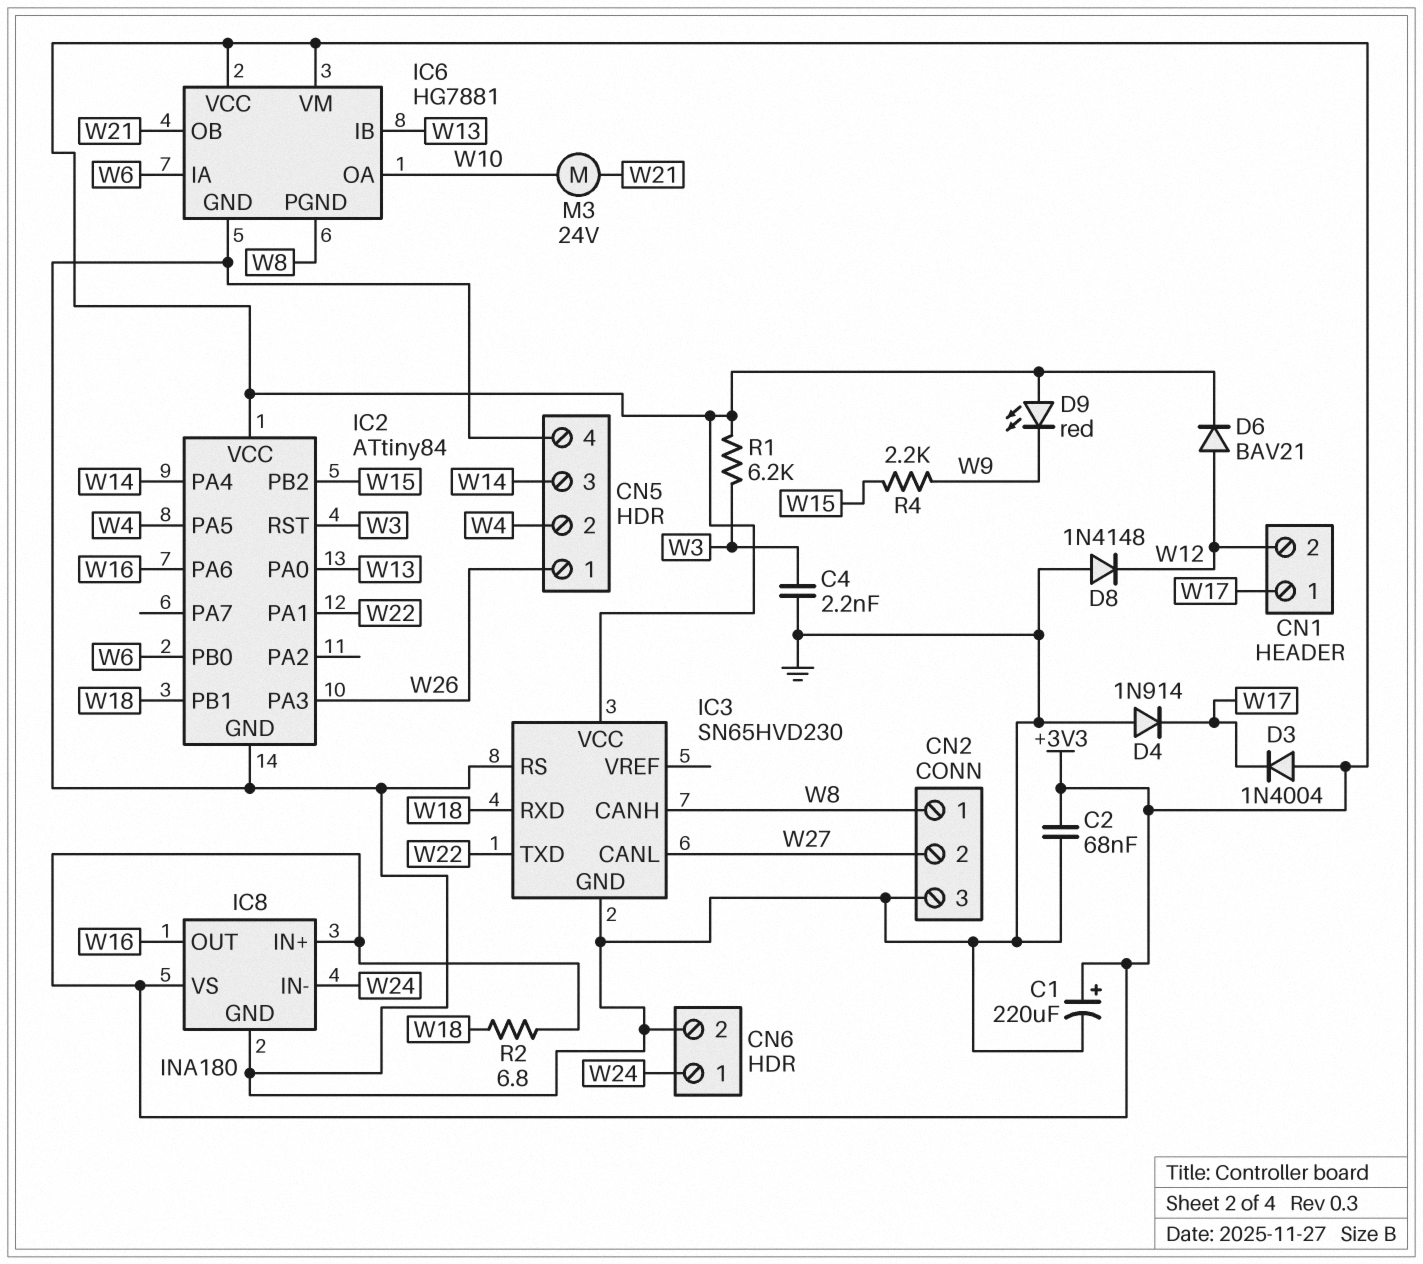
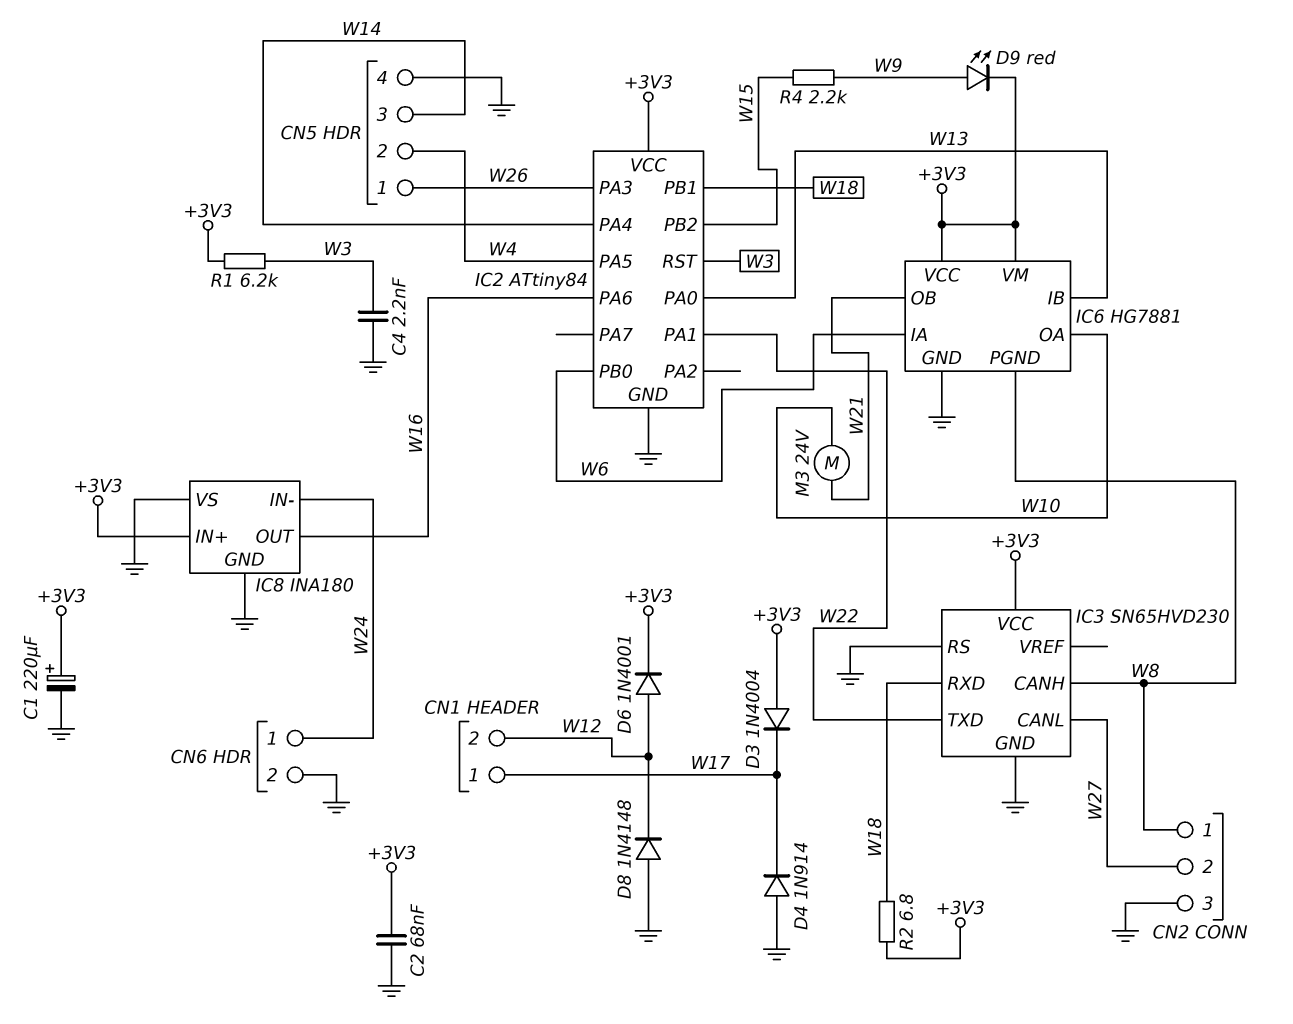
D6: diode BAV21 (A W12, K +3V3) -> diode 1N4001 (A W12, K +3V3)
D9: LED red (A +3V3, K W9) -> LED red (A W9, K +3V3)
IC8 pin VS: +3V3 -> GND

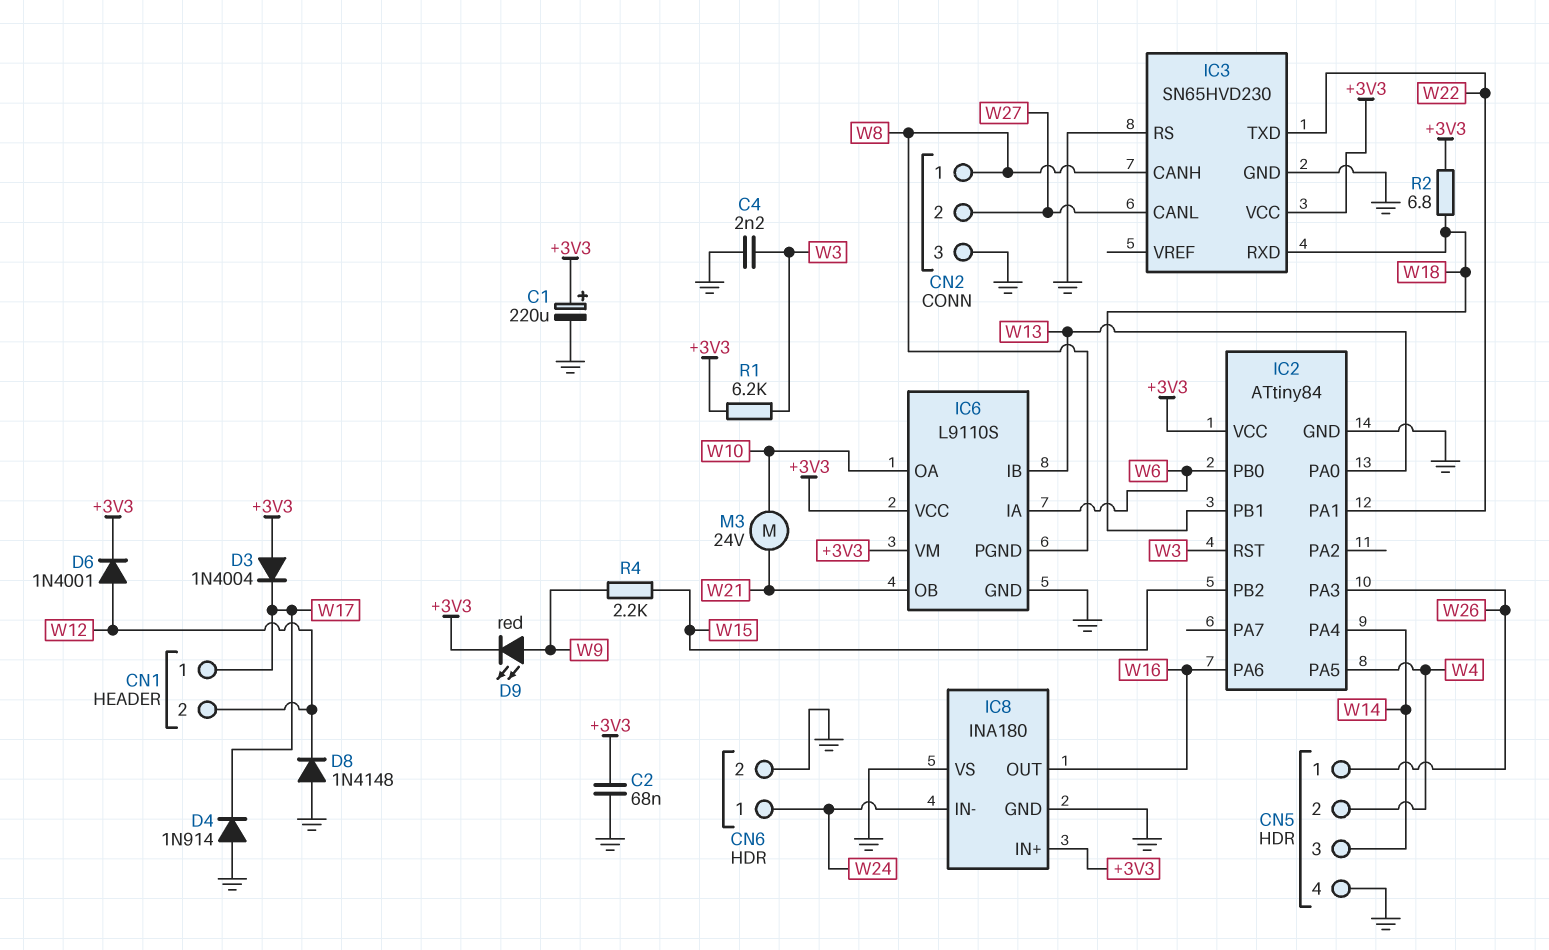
IC6: HG7881 -> L9110S

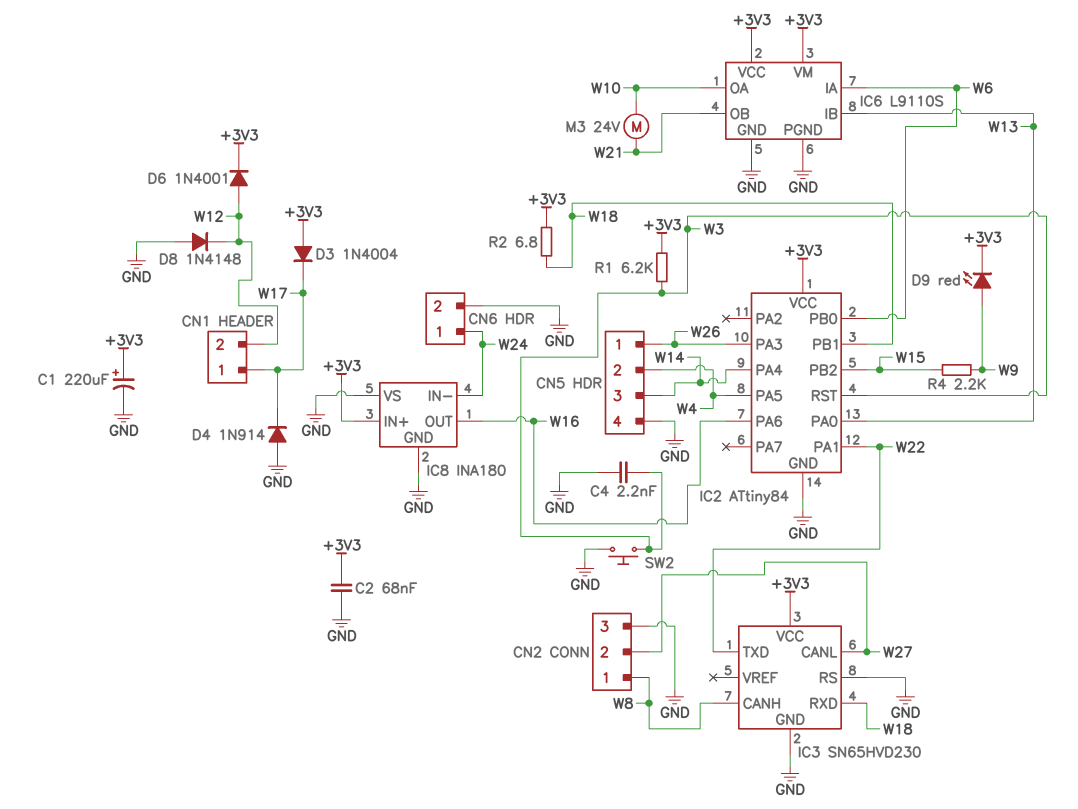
IC6 pin PGND: W8 -> GND
SW2: none -> button (GND, W3)

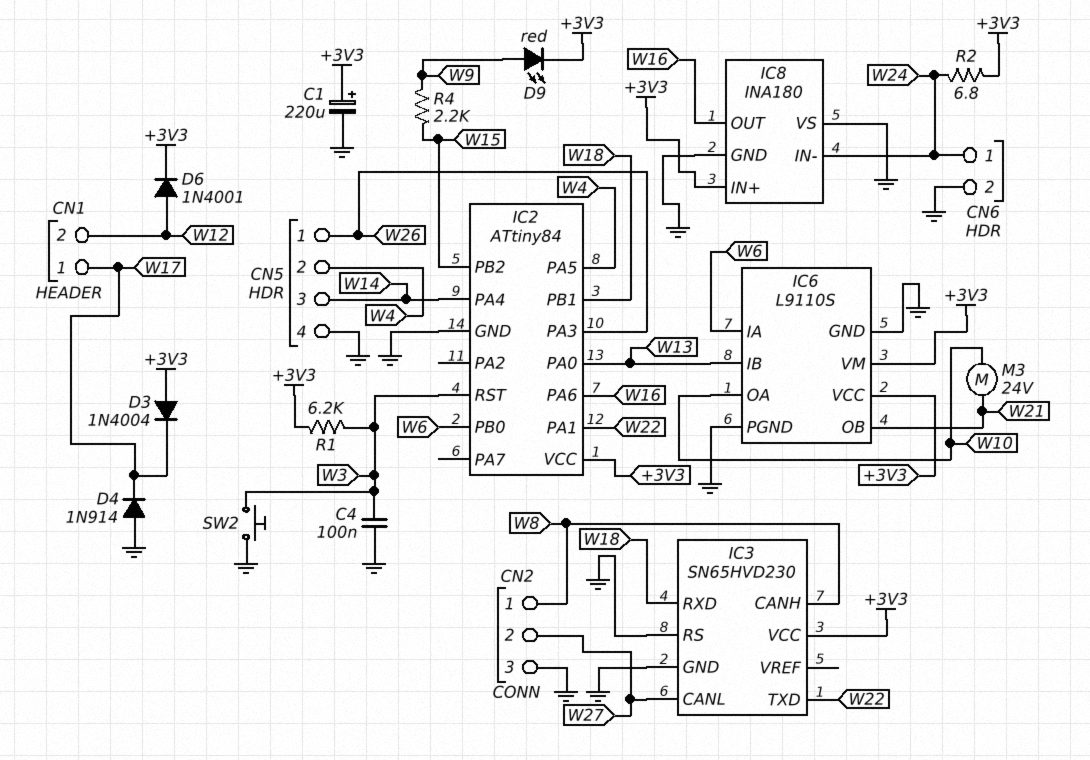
C2: 68nF (+3V3, GND) -> none
C4: 2.2nF (GND, W3) -> 100nF (GND, W3)
D8: diode 1N4148 (A GND, K W12) -> none
R2: 6.8 (+3V3, W18) -> 6.8 (+3V3, W24)

